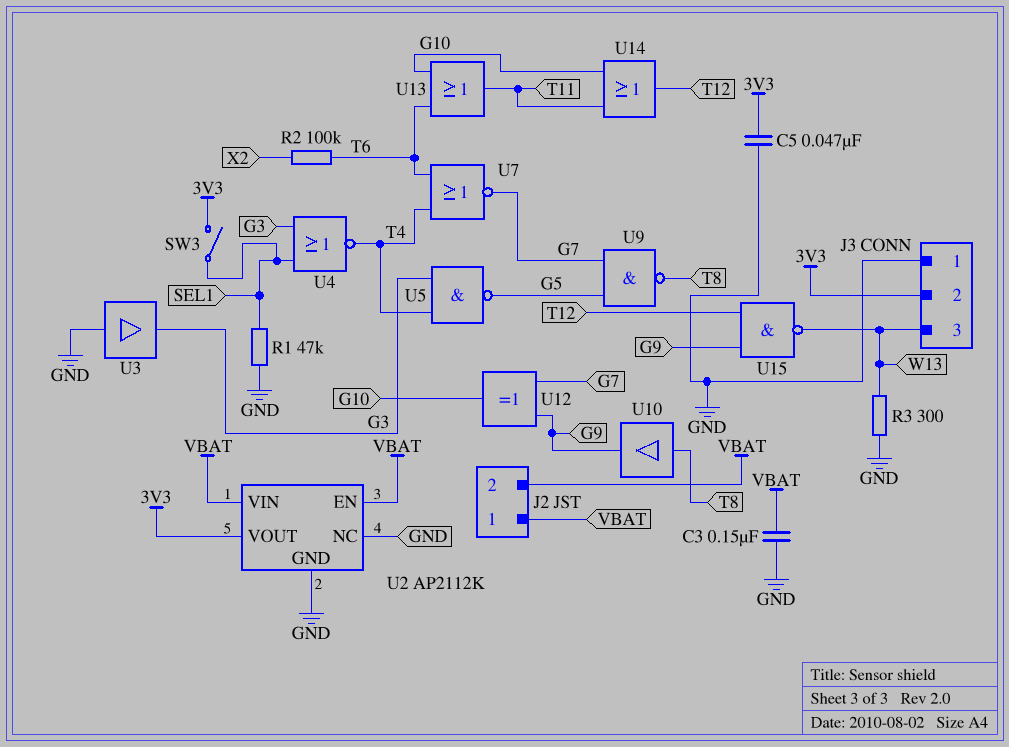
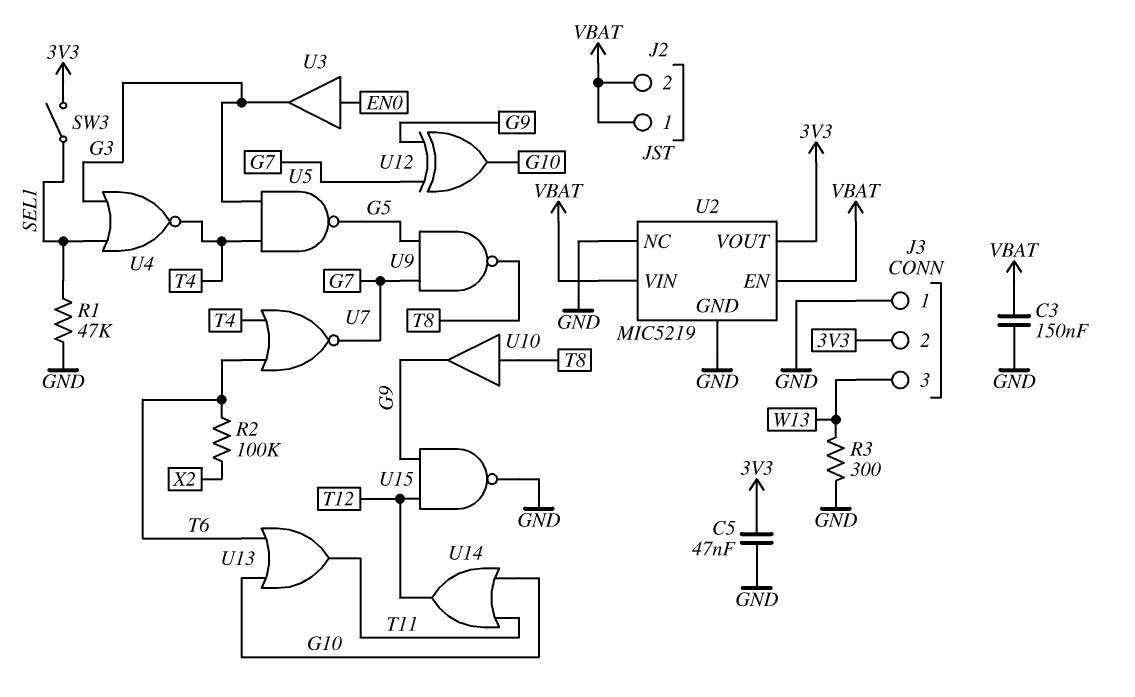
U2: AP2112K -> MIC5219
U3: buffer (in GND, out G3) -> buffer (in EN0, out G3)
U15: NAND (in G9, in T12, out W13) -> NAND (in G9, in T12, out GND)

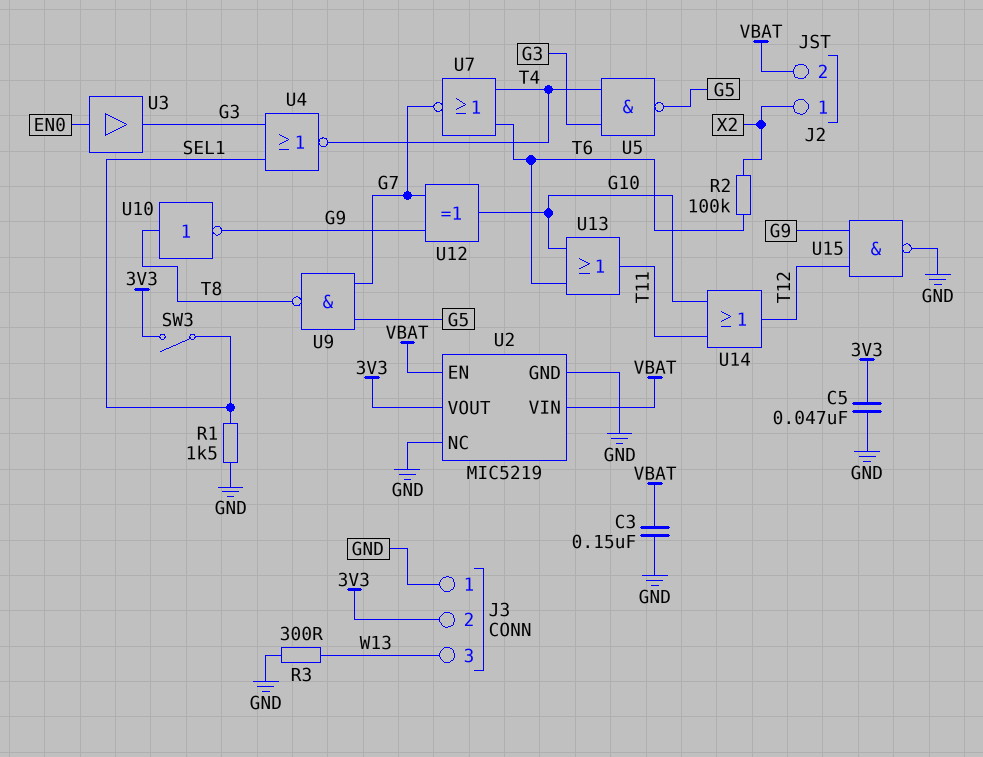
J2 pin 1: VBAT -> X2
R1: 47k (GND, SEL1) -> 1.5k (GND, SEL1)
U10: buffer (in T8, out G9) -> NOT (in T8, out G9)

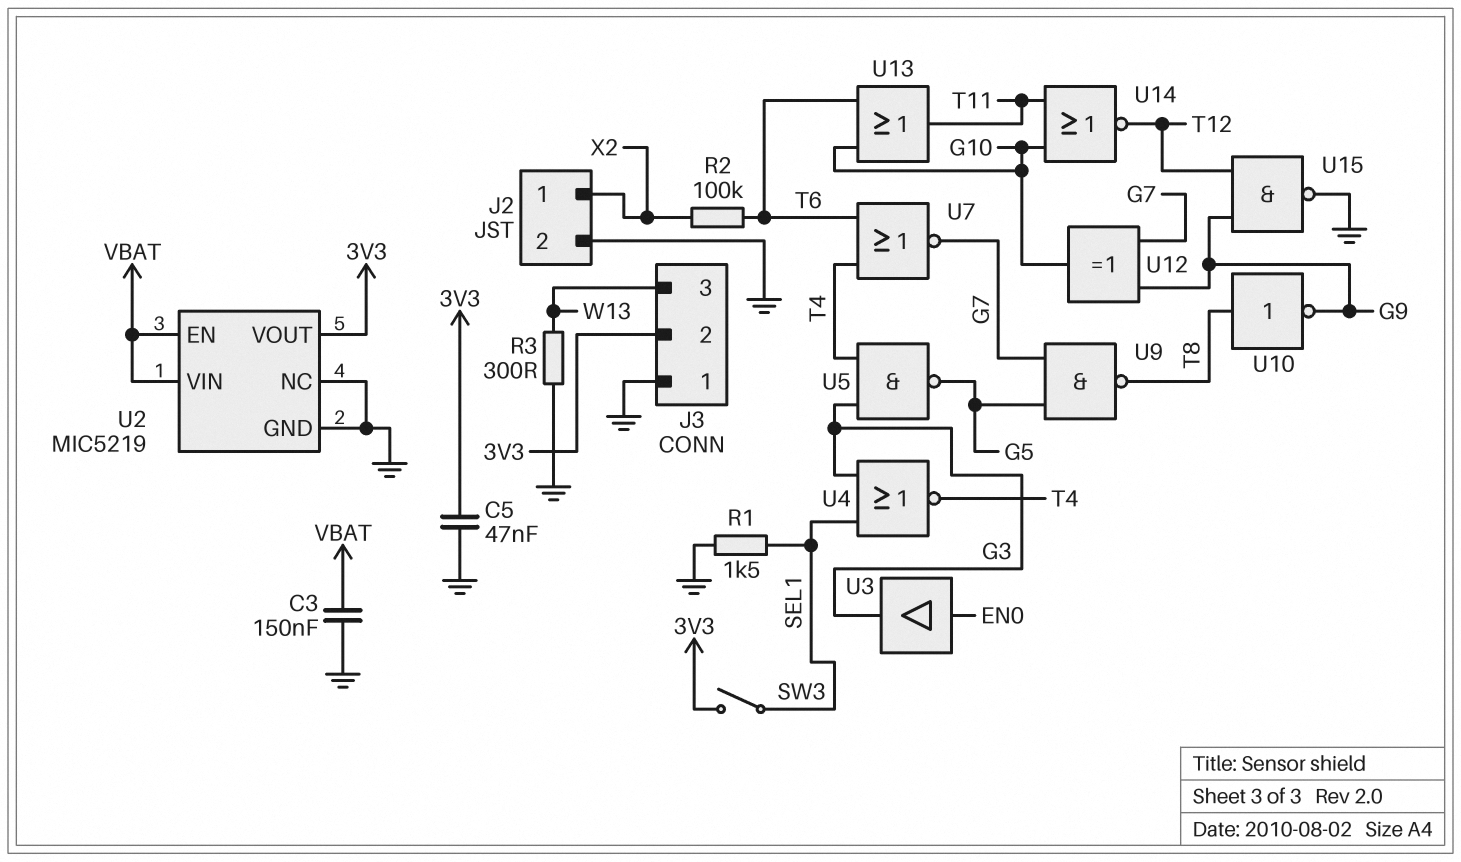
J2 pin 2: VBAT -> GND
U14: OR (in G10, in T11, out T12) -> NOR (in G10, in T11, out T12)

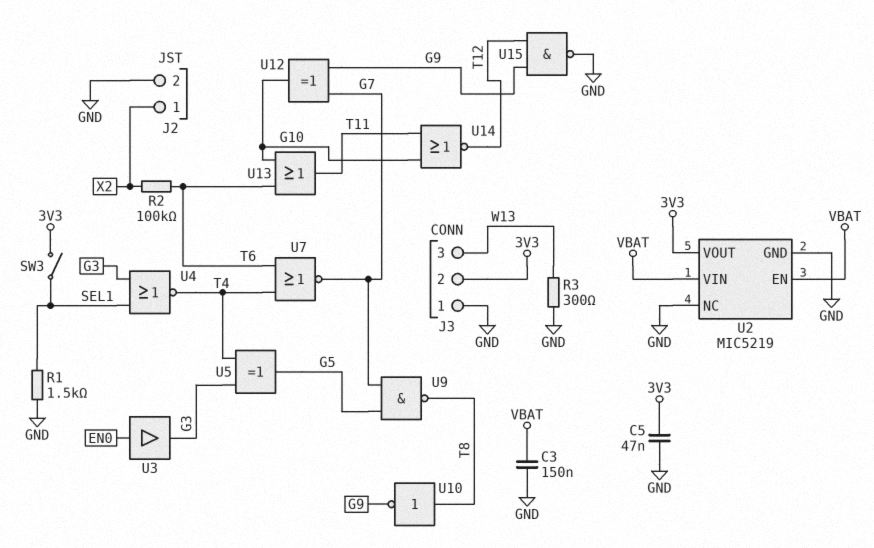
U5: NAND (in G3, in T4, out G5) -> XOR (in G3, in T4, out G5)

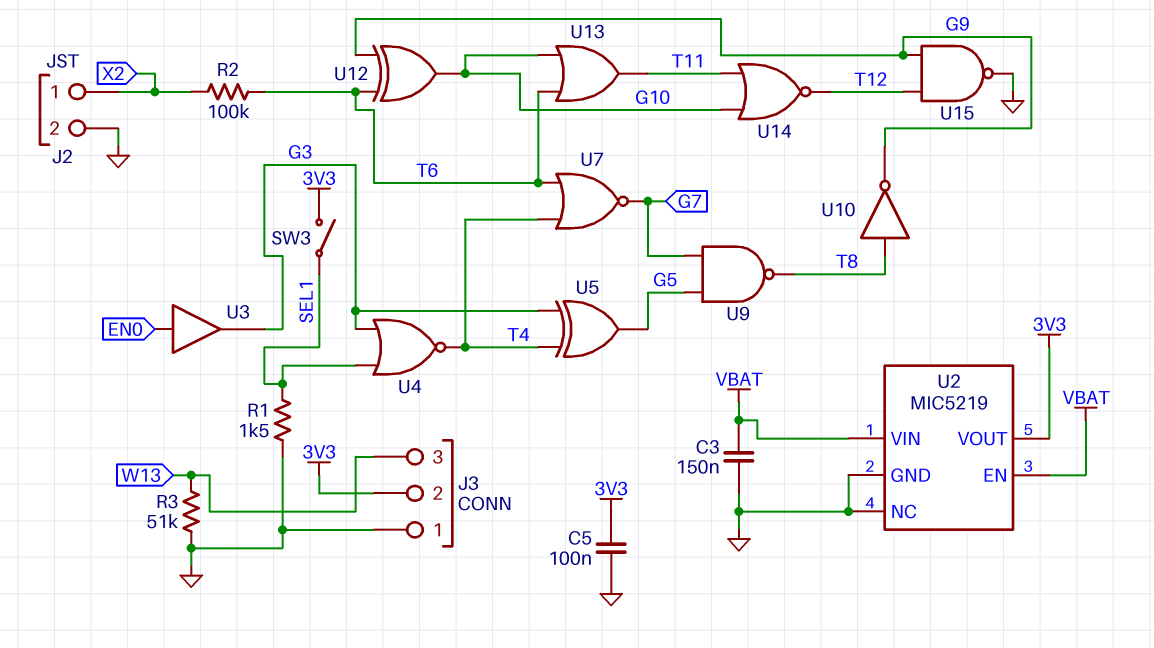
C5: 47nF (3V3, GND) -> 100nF (3V3, GND)
R3: 300 (GND, W13) -> 51k (GND, W13)
U12: XOR (in G7, in G9, out G10) -> XOR (in G9, in T6, out G10)

